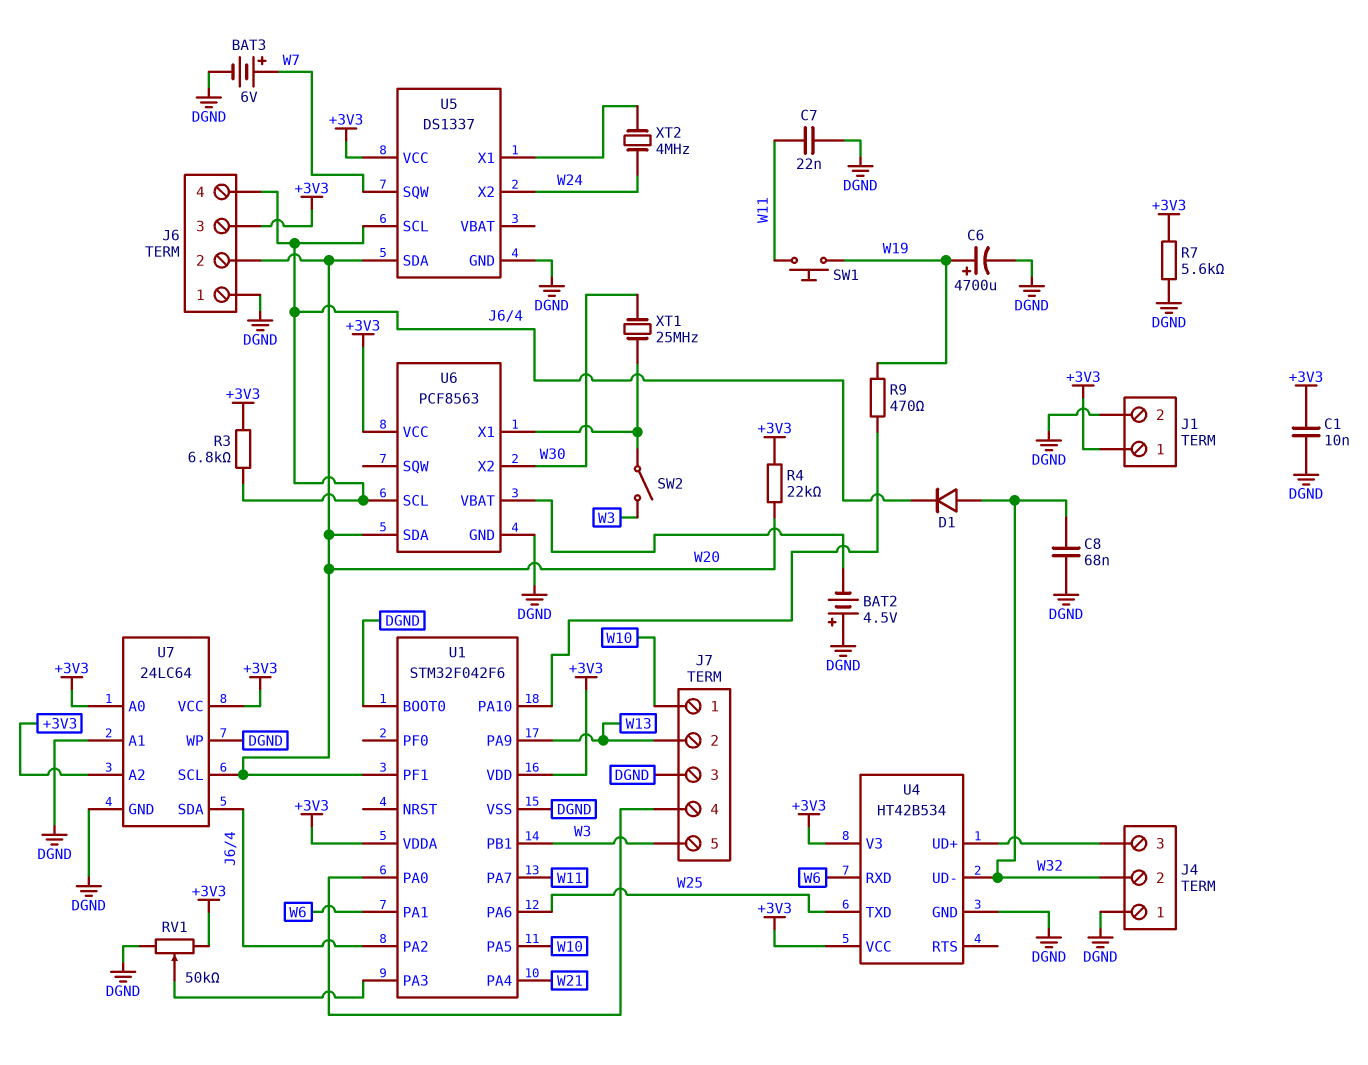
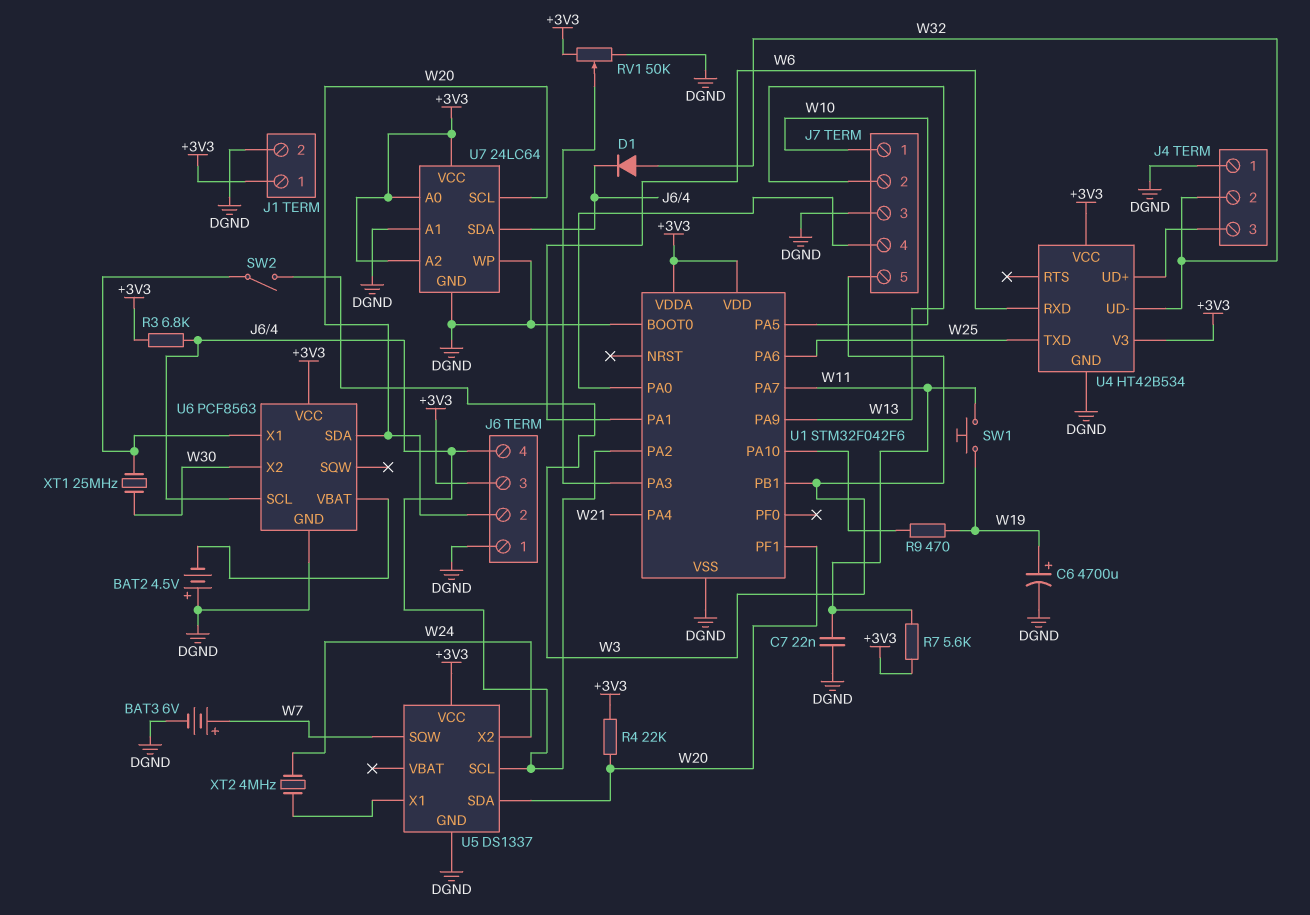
C1: 10nF (+3V3, DGND) -> none
C8: 68nF (DGND, W32) -> none
R7: 5.6k (+3V3, DGND) -> 5.6k (+3V3, W11)

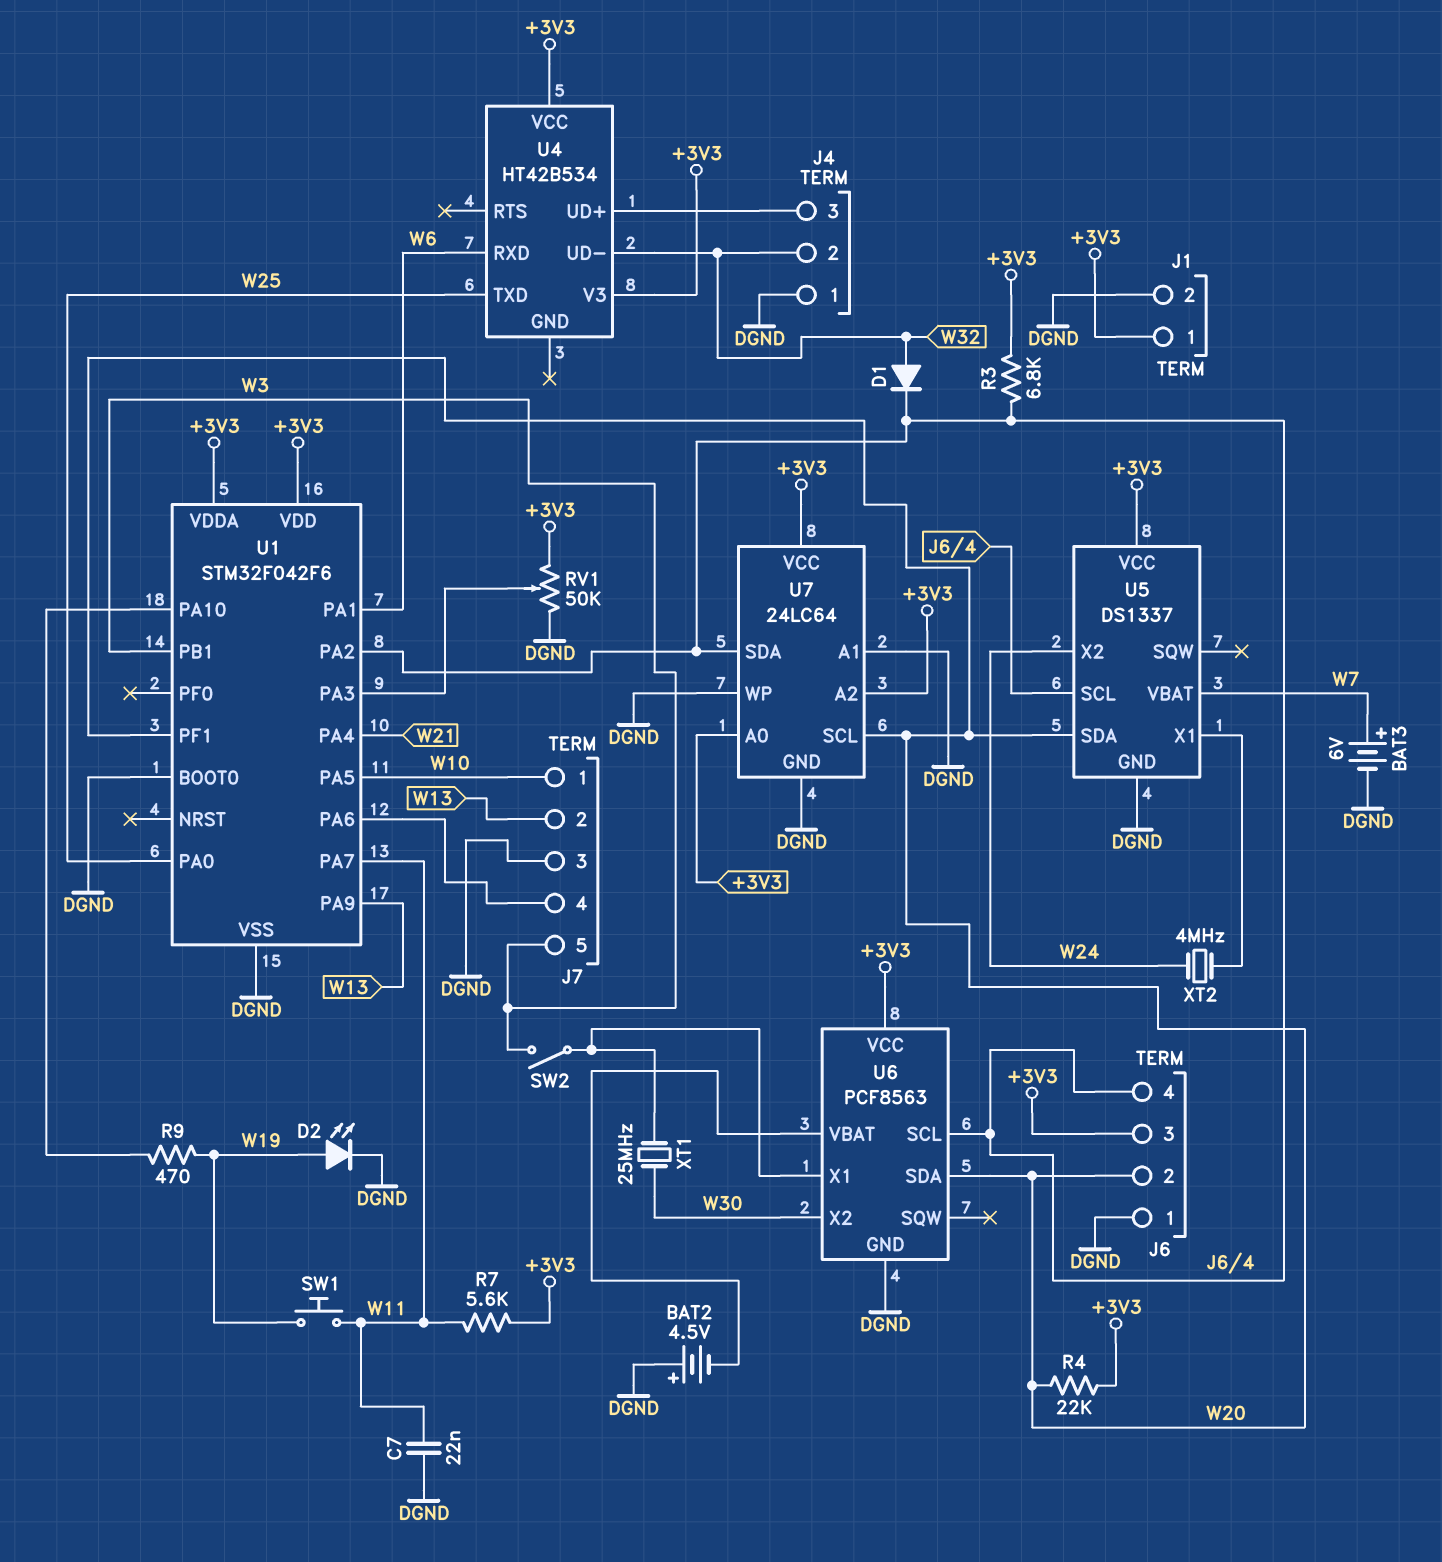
C6: 4700uF (plus W19, minus DGND) -> none
D2: none -> LED (A W19, K DGND)
U1 pin PA0: J7/4 -> W25
U1 pin PA6: W25 -> J7/4
U4 pin GND: DGND -> none
U5 pin SQW: W7 -> none
U5 pin VBAT: none -> W7

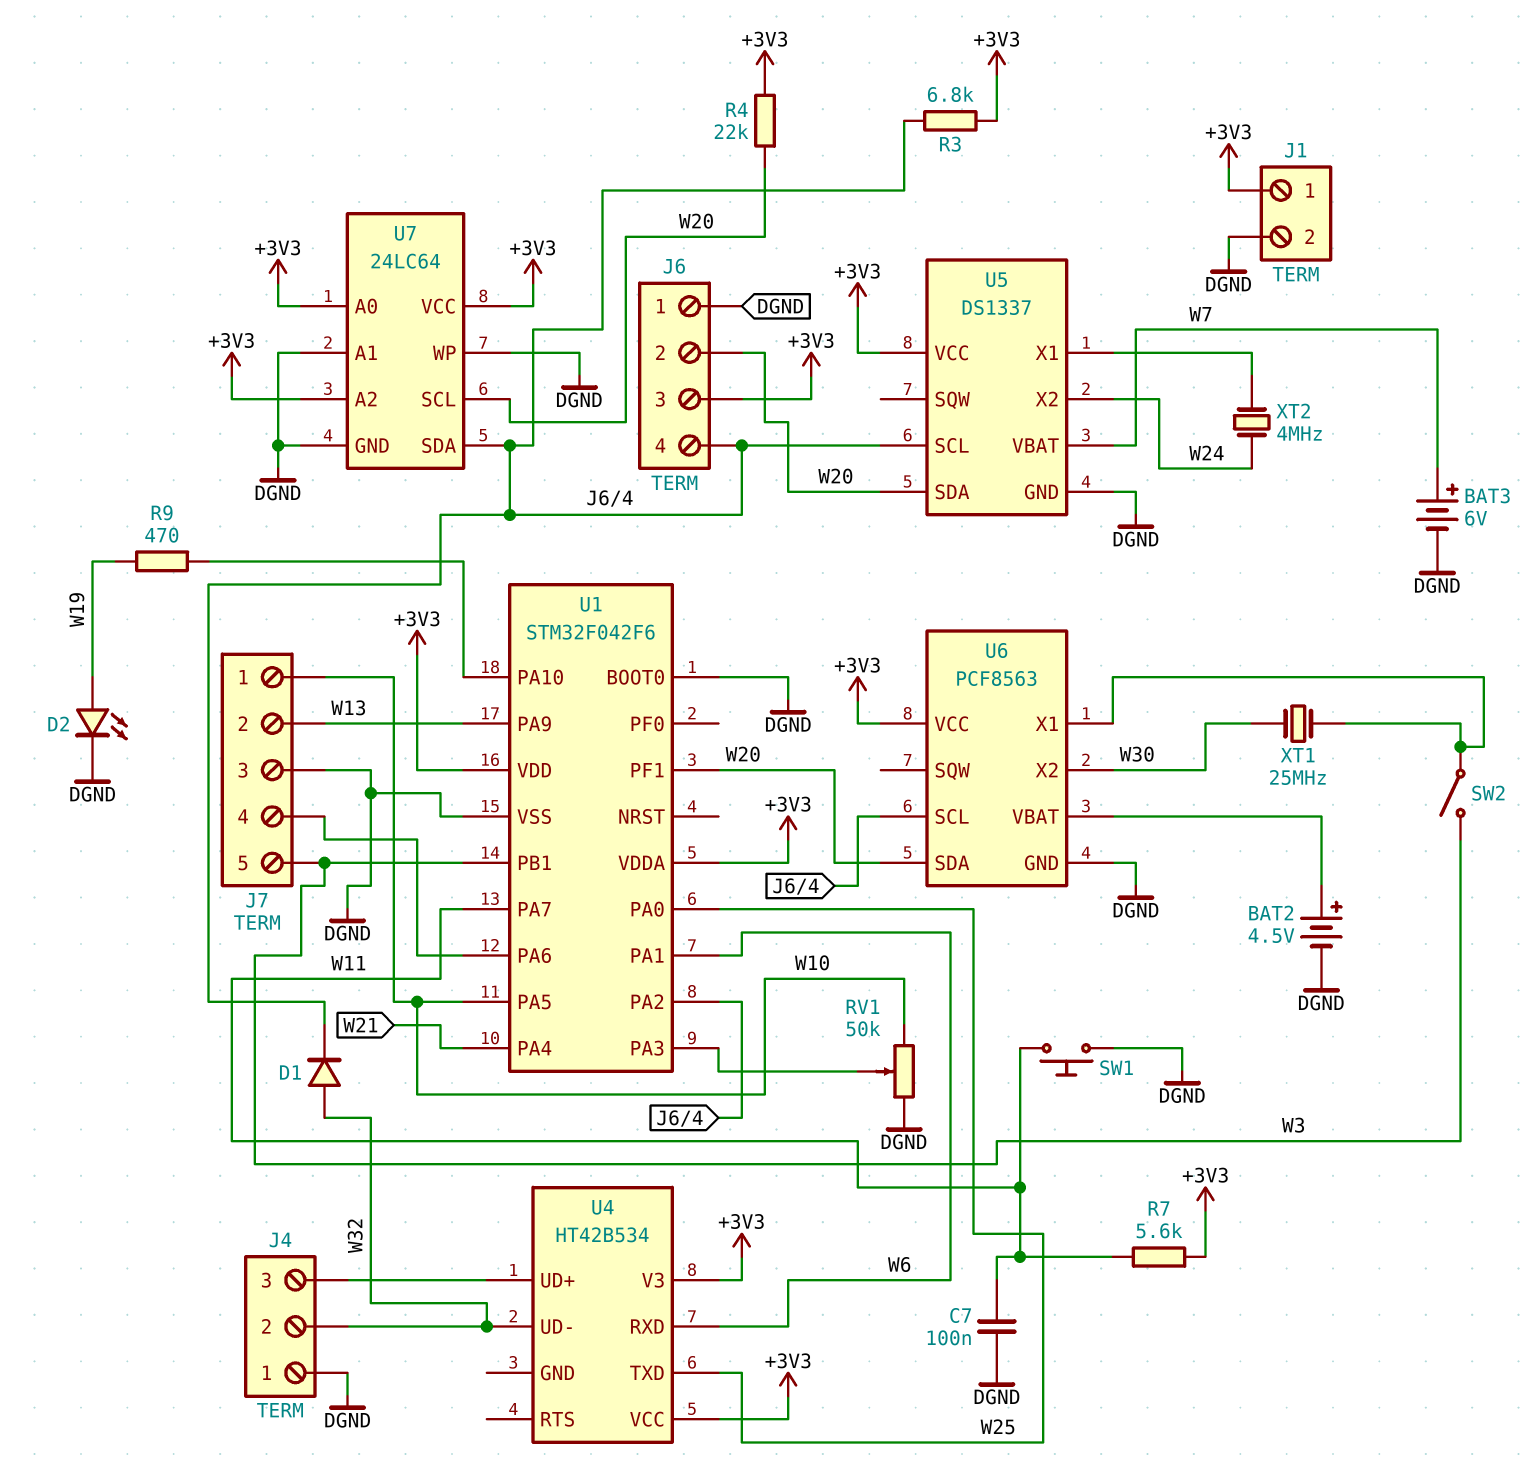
BAT2: 4.5V (plus DGND, minus U6/VBAT) -> 4.5V (plus U6/VBAT, minus DGND)
C7: 22nF (DGND, W11) -> 100nF (DGND, W11)
RV1: 50k (+3V3, DGND, wiper U1/PA3) -> 50k (DGND, W10, wiper U1/PA3)
SW1: button (W11, W19) -> button (DGND, W11)

